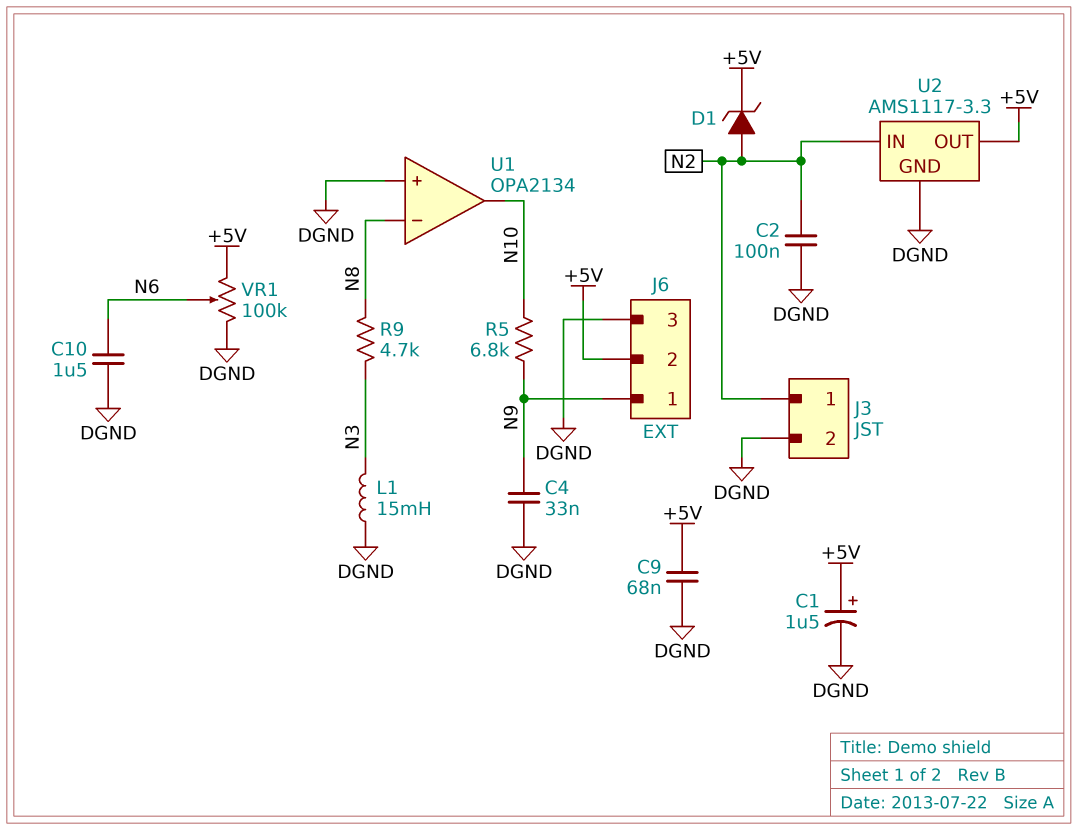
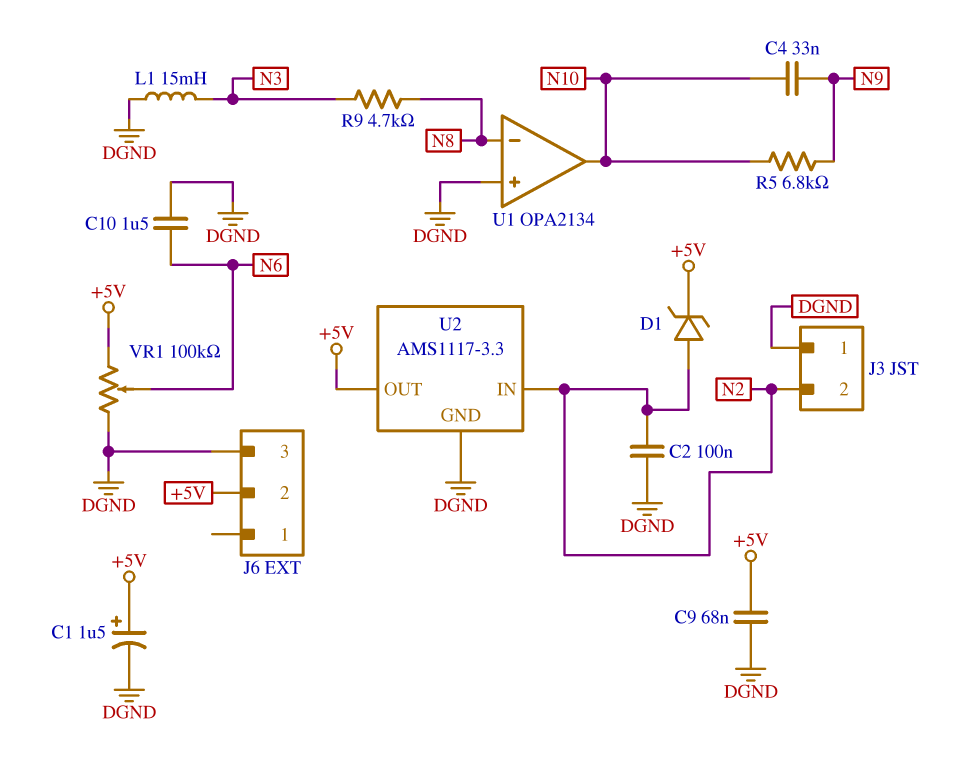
C4: 33nF (DGND, N9) -> 33nF (N9, N10)
J3 pin 1: N2 -> DGND
J3 pin 2: DGND -> N2
J6 pin 1: N9 -> none

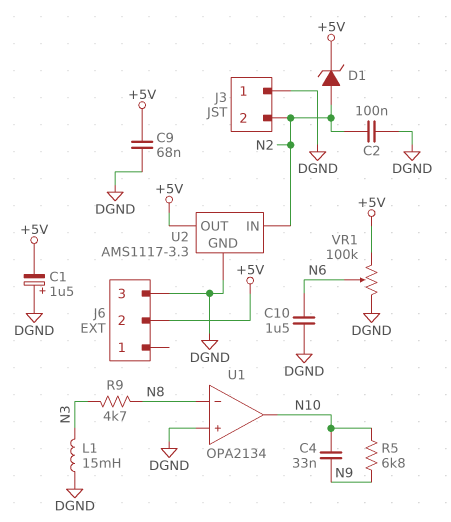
C1: 1.5uF (plus +5V, minus DGND) -> 1.5uF (plus DGND, minus +5V)

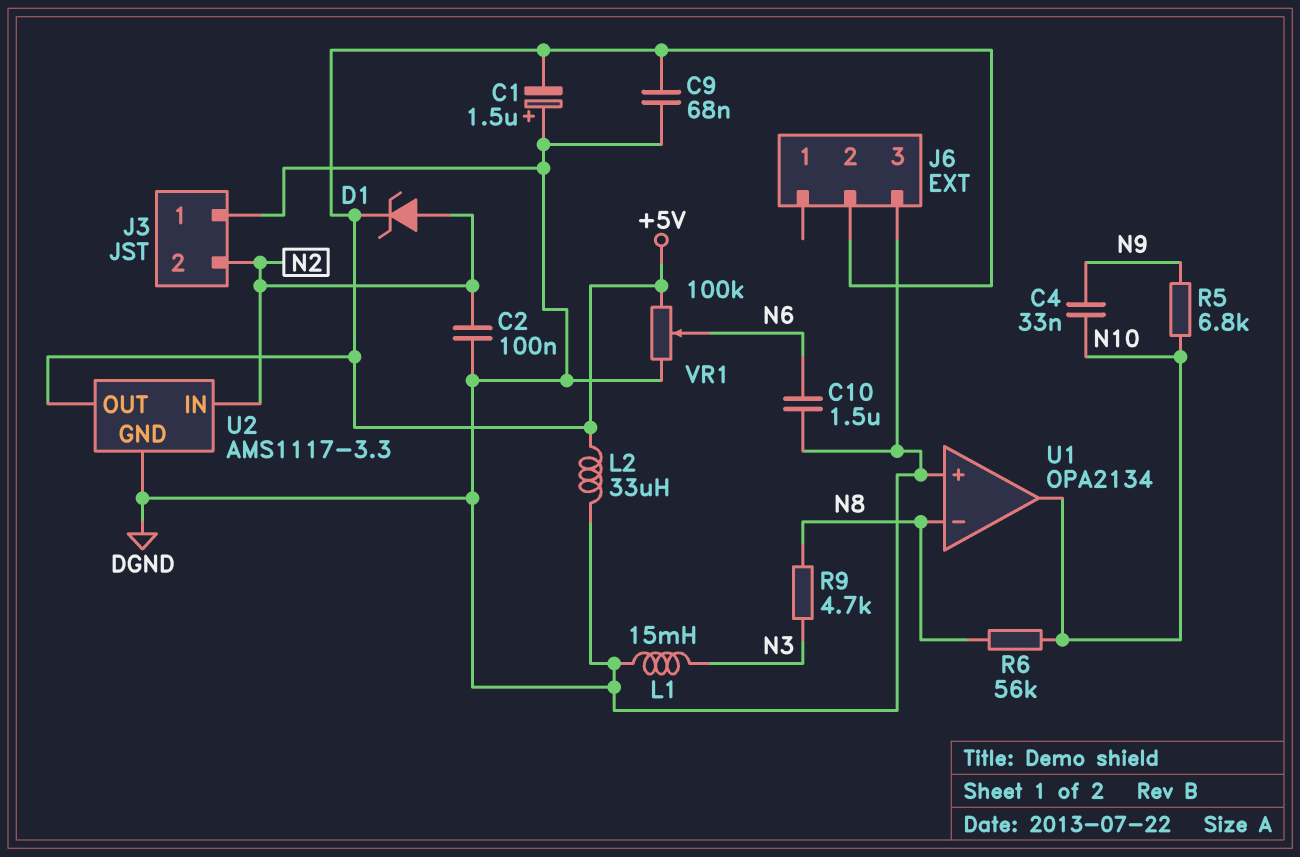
L2: none -> 33uH (+5V, DGND)
R6: none -> 56k (N8, N10)

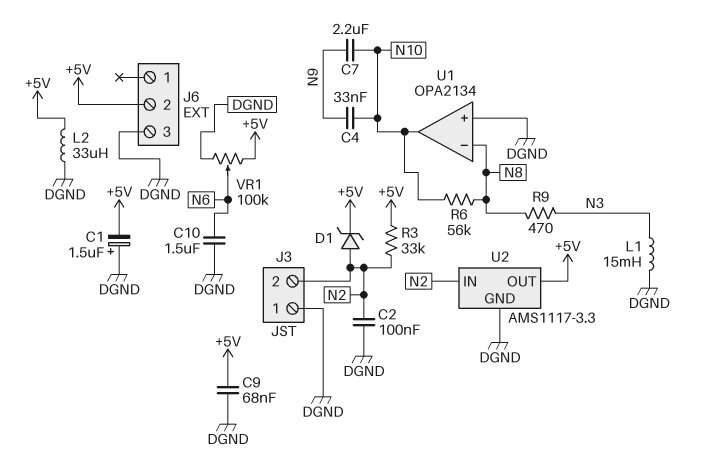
C7: none -> 2.2uF (N9, N10)
R3: none -> 33k (+5V, N2)
R5: 6.8k (N9, N10) -> none
R9: 4.7k (N3, N8) -> 470 (N3, N8)

